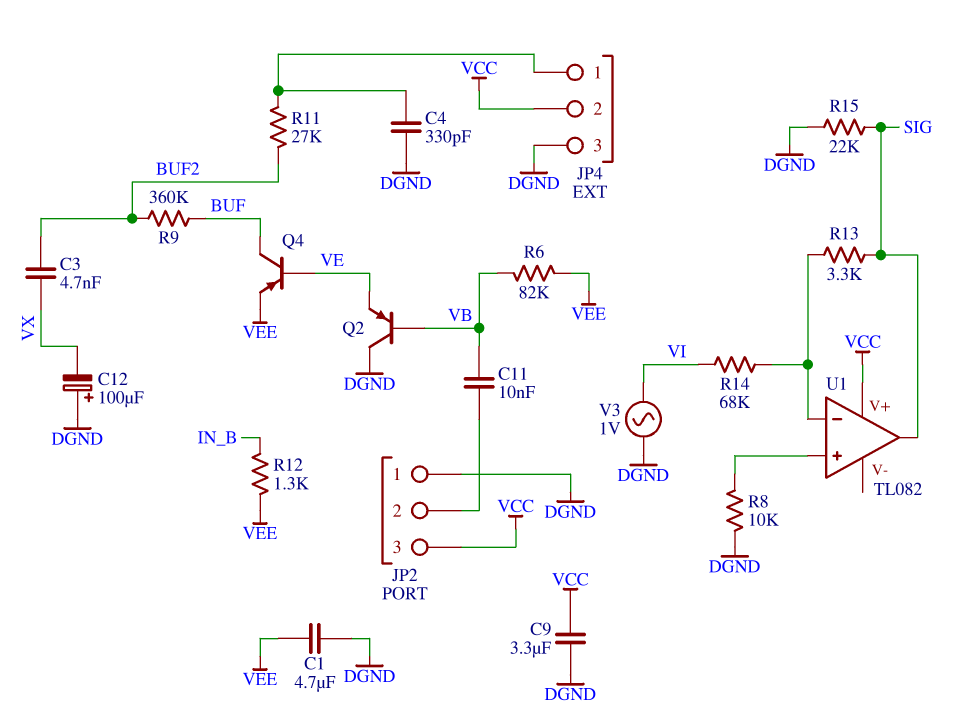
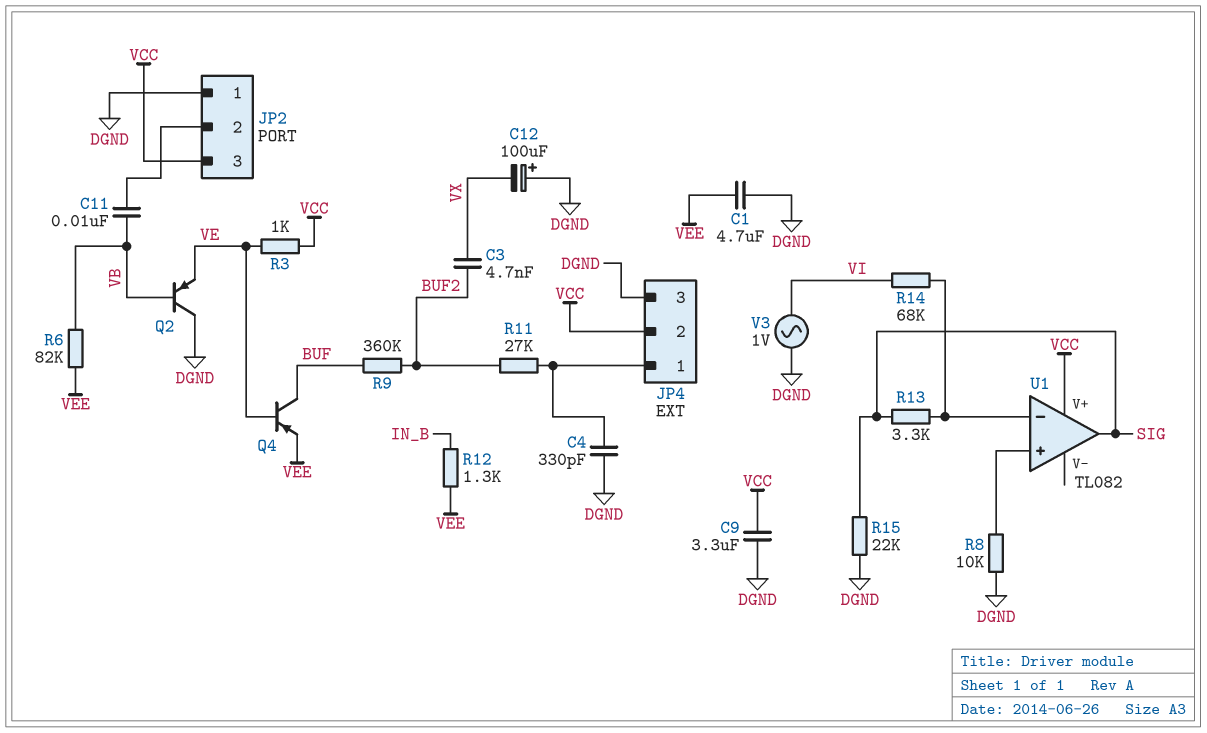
R3: none -> 1k (VCC, VE)

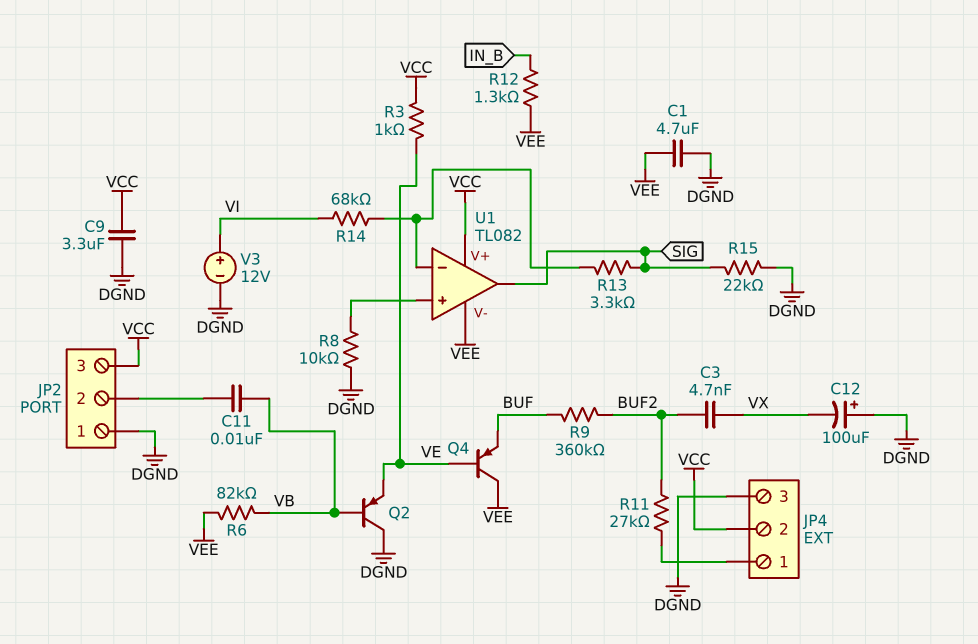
C4: 330pF (DGND, JP4/1) -> none
Q4: PNP (B VE, C BUF, E VEE) -> PNP (B VE, C VEE, E BUF)
U1 pin V-: none -> VEE
V3: AC 1V (DGND, VI) -> 12V (plus VI, minus DGND)

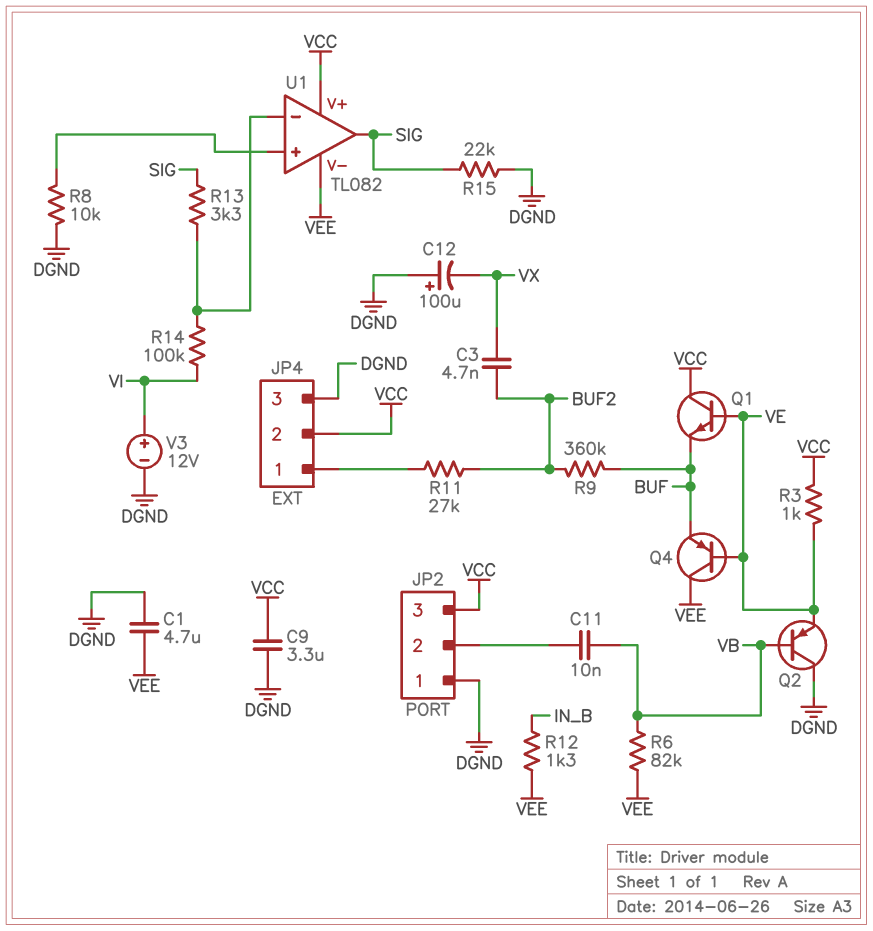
Q1: none -> NPN (B VE, C VCC, E BUF)
R14: 68k (U1/in-, VI) -> 100k (U1/in-, VI)

